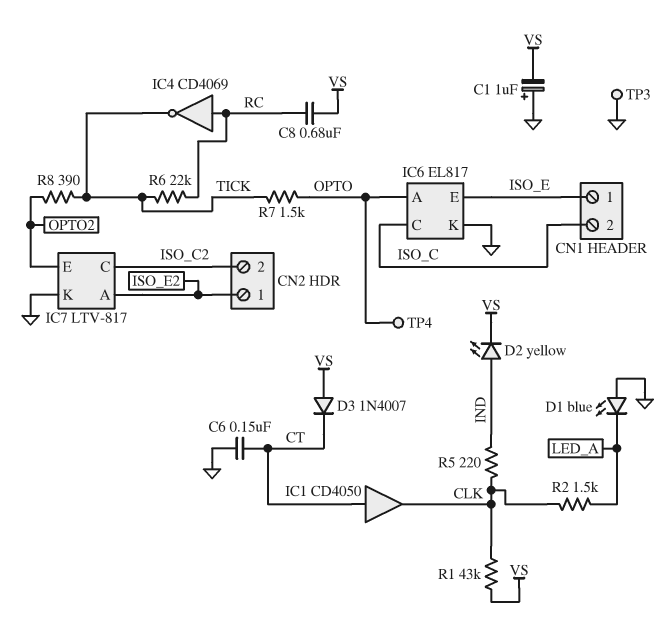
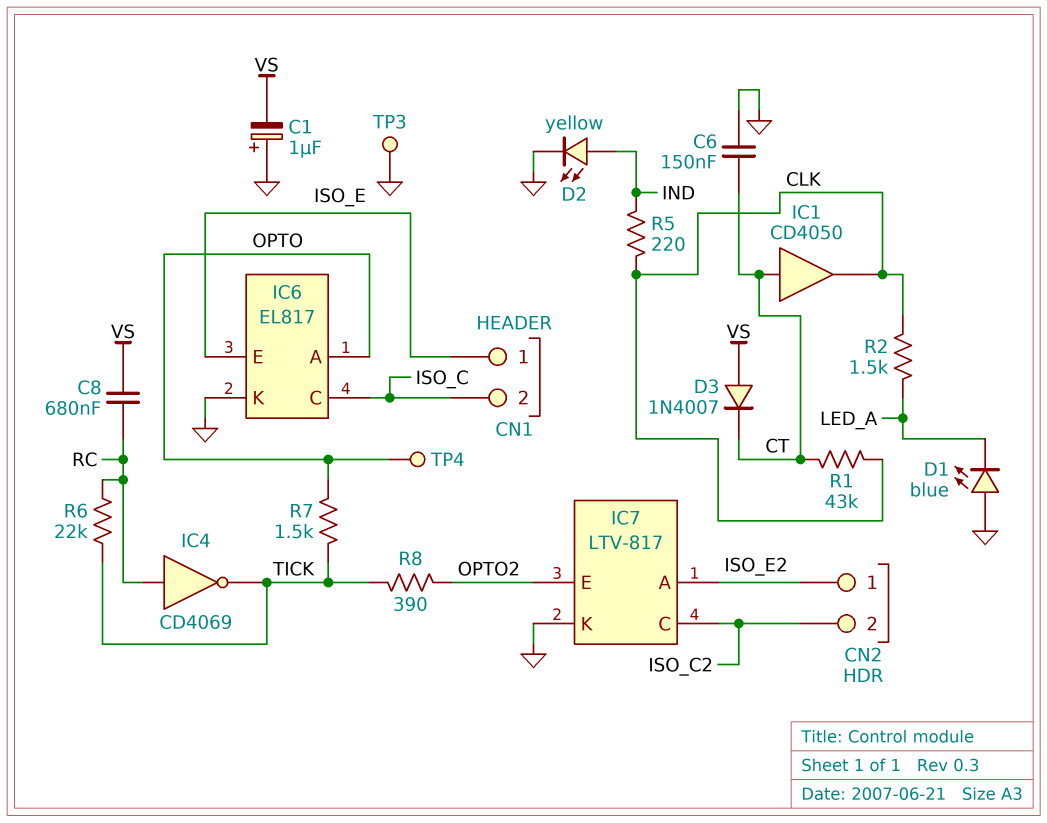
D2: LED yellow (A IND, K VS) -> LED yellow (A IND, K GND)
R1: 43k (CLK, VS) -> 43k (CLK, CT)

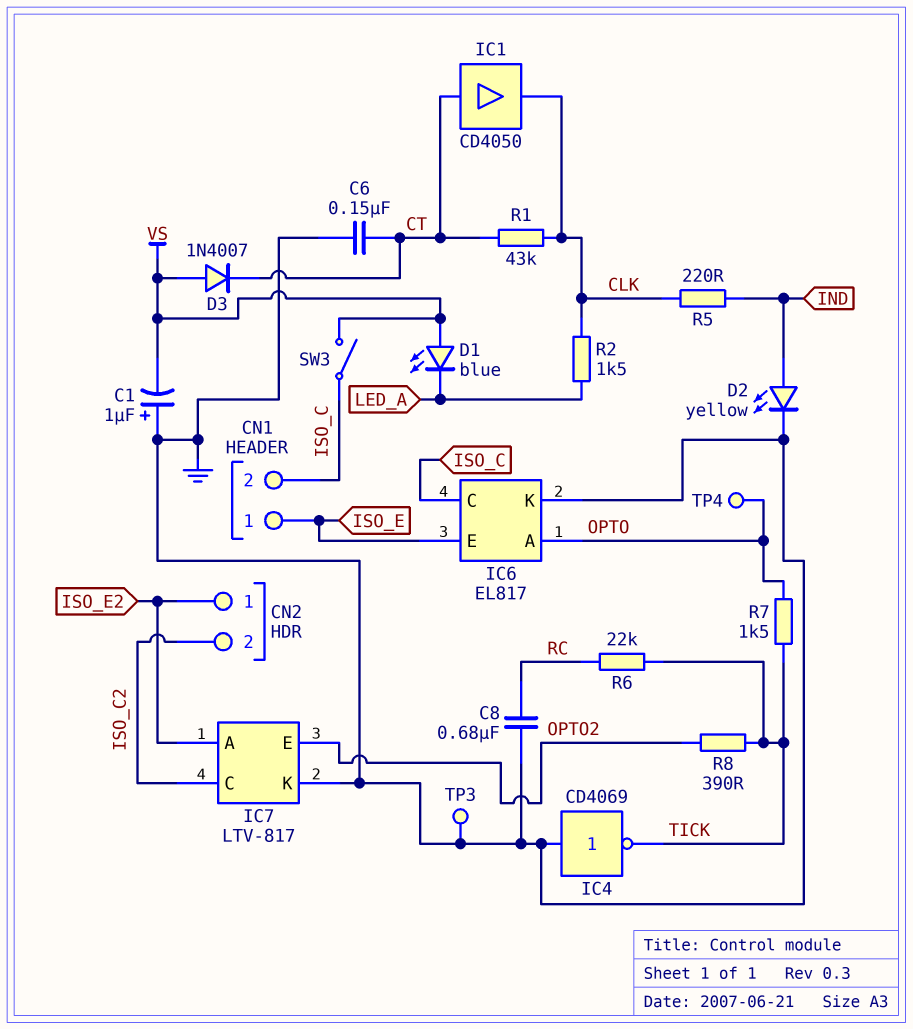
C8: 680nF (RC, VS) -> 680nF (GND, RC)
D1: LED blue (A GND, K LED_A) -> LED blue (A VS, K LED_A)
IC4: NOT CD4069 (in RC, out TICK) -> NOT CD4069 (in GND, out TICK)
SW3: none -> switch (ISO_C, VS)

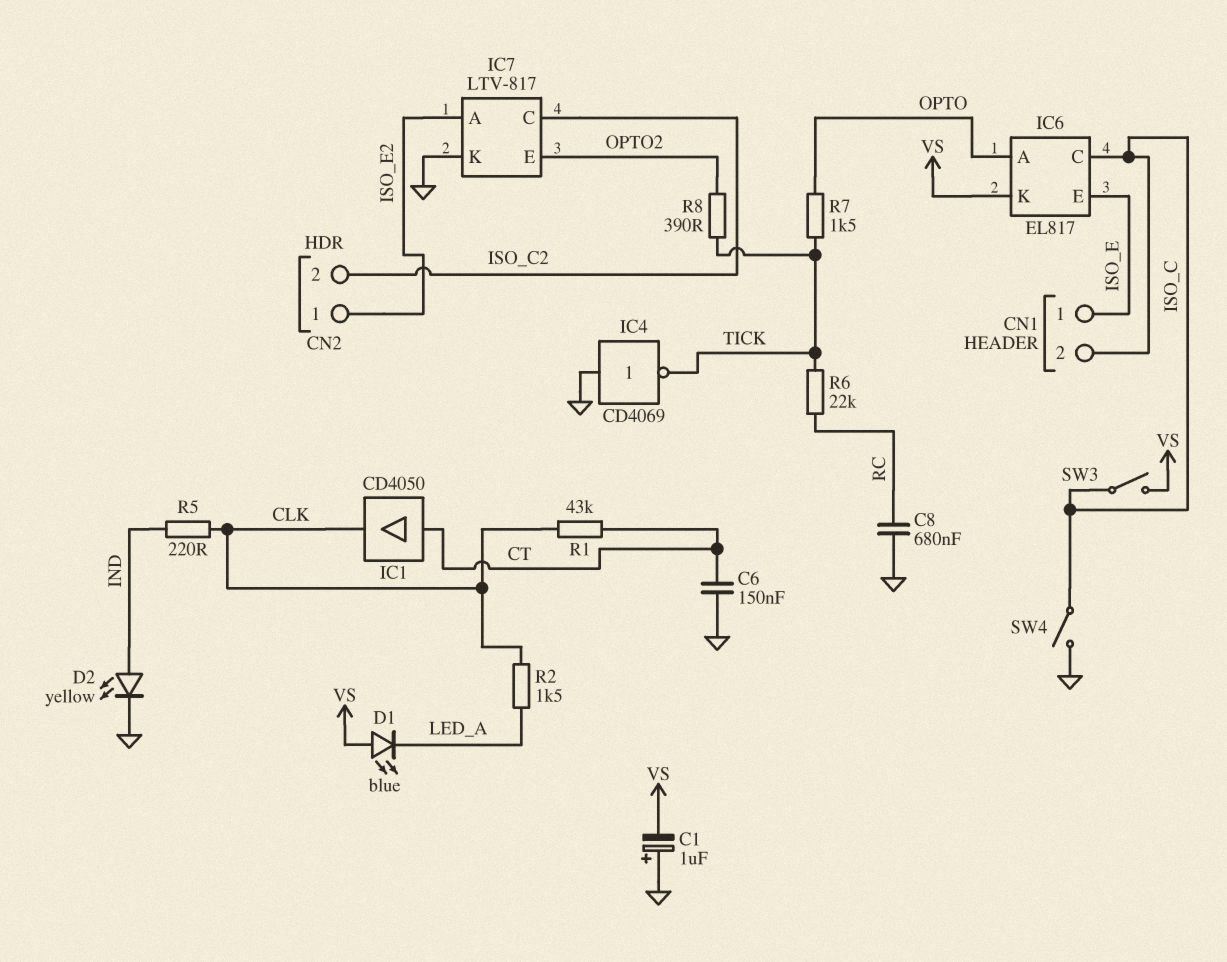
D3: diode 1N4007 (A VS, K CT) -> none
IC6 pin K: GND -> VS
SW4: none -> switch (GND, ISO_C)
TP3: test point (GND) -> none
TP4: test point (OPTO) -> none

